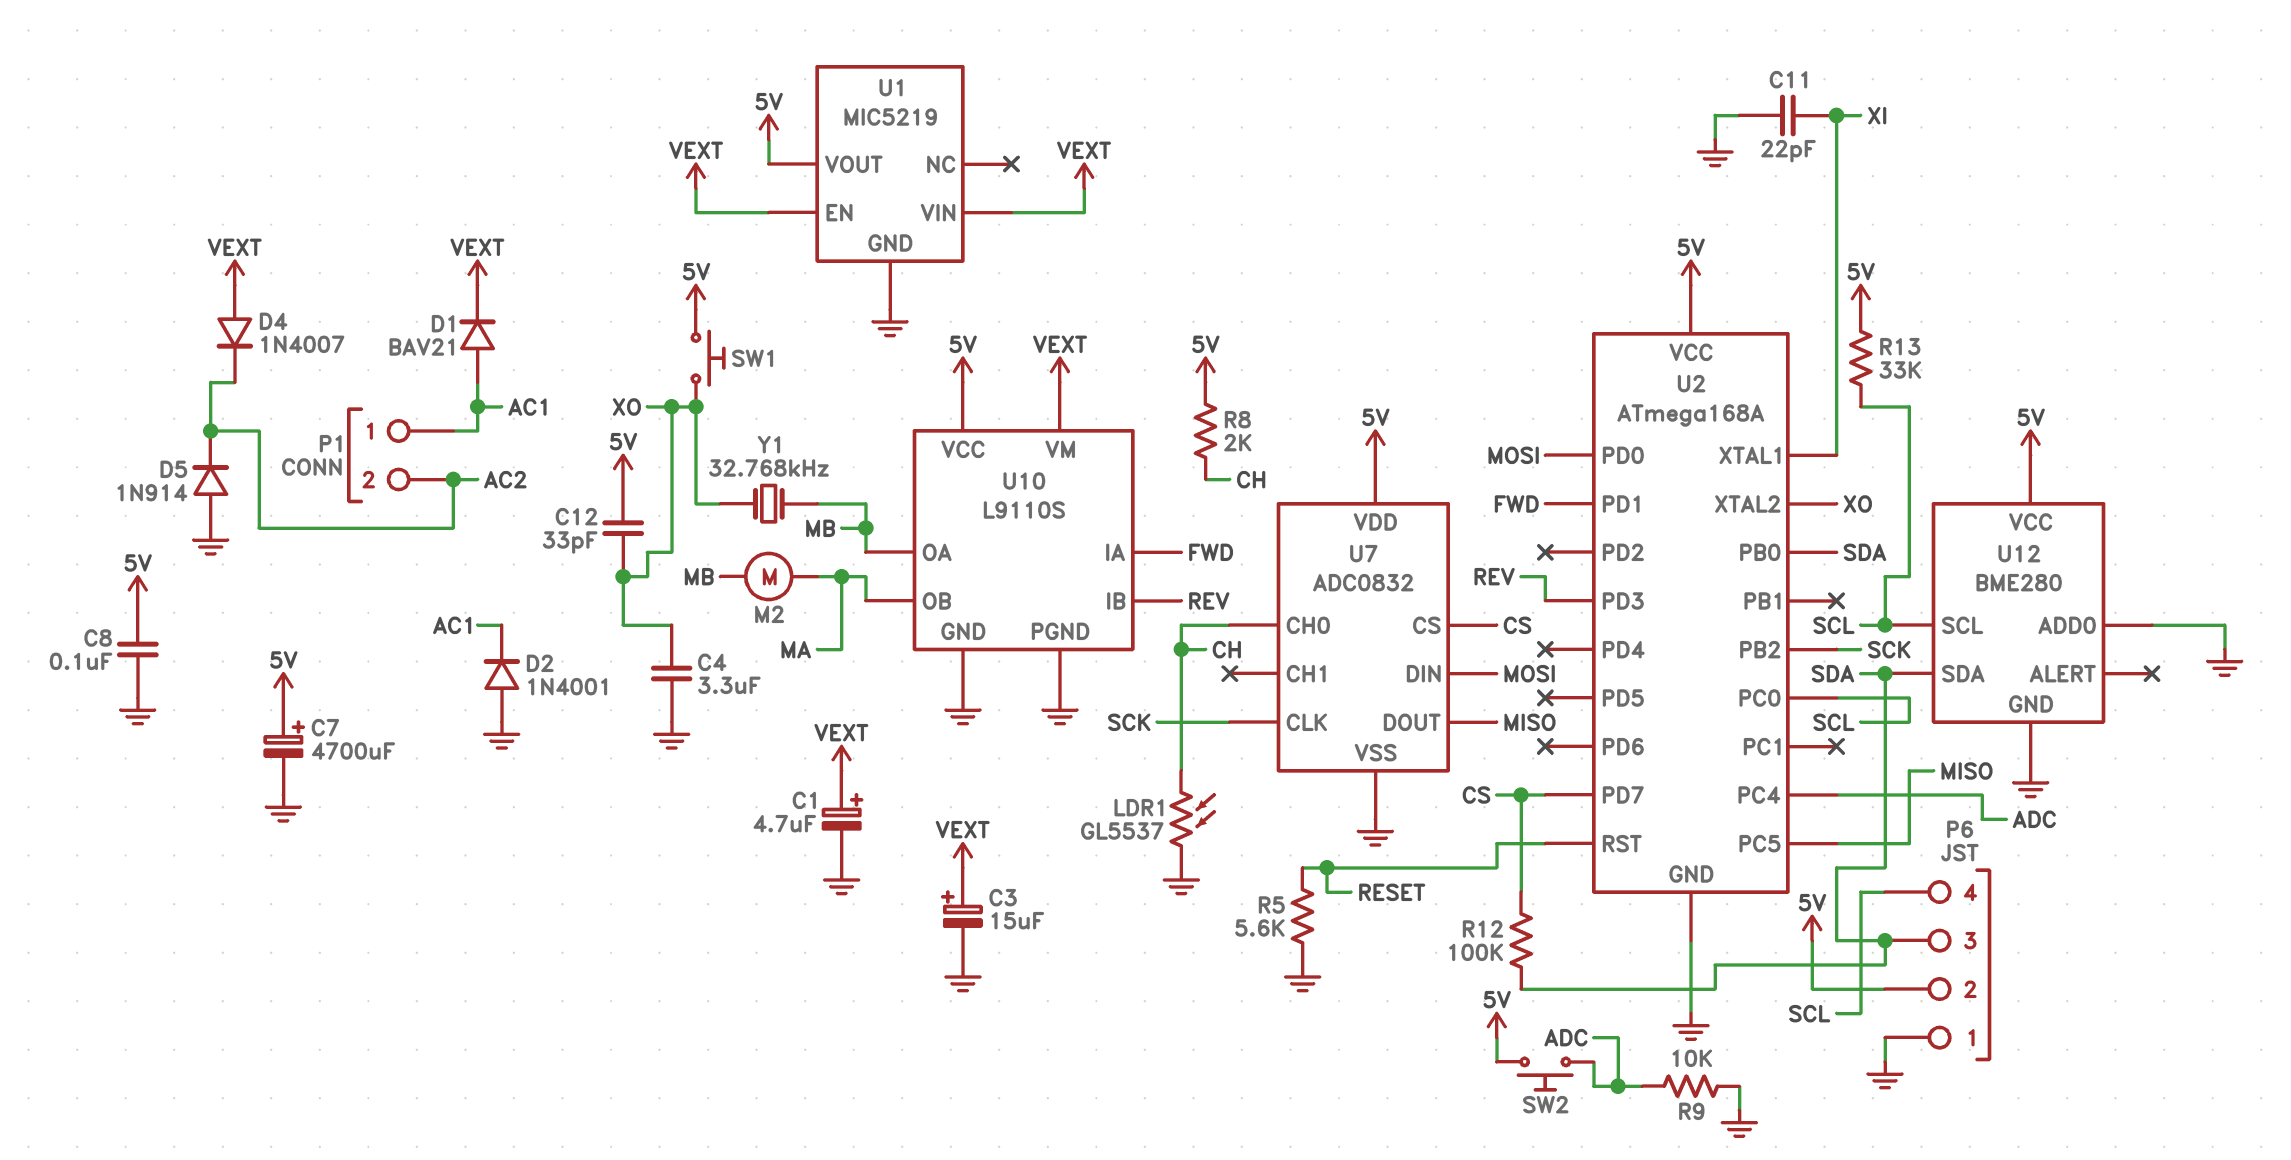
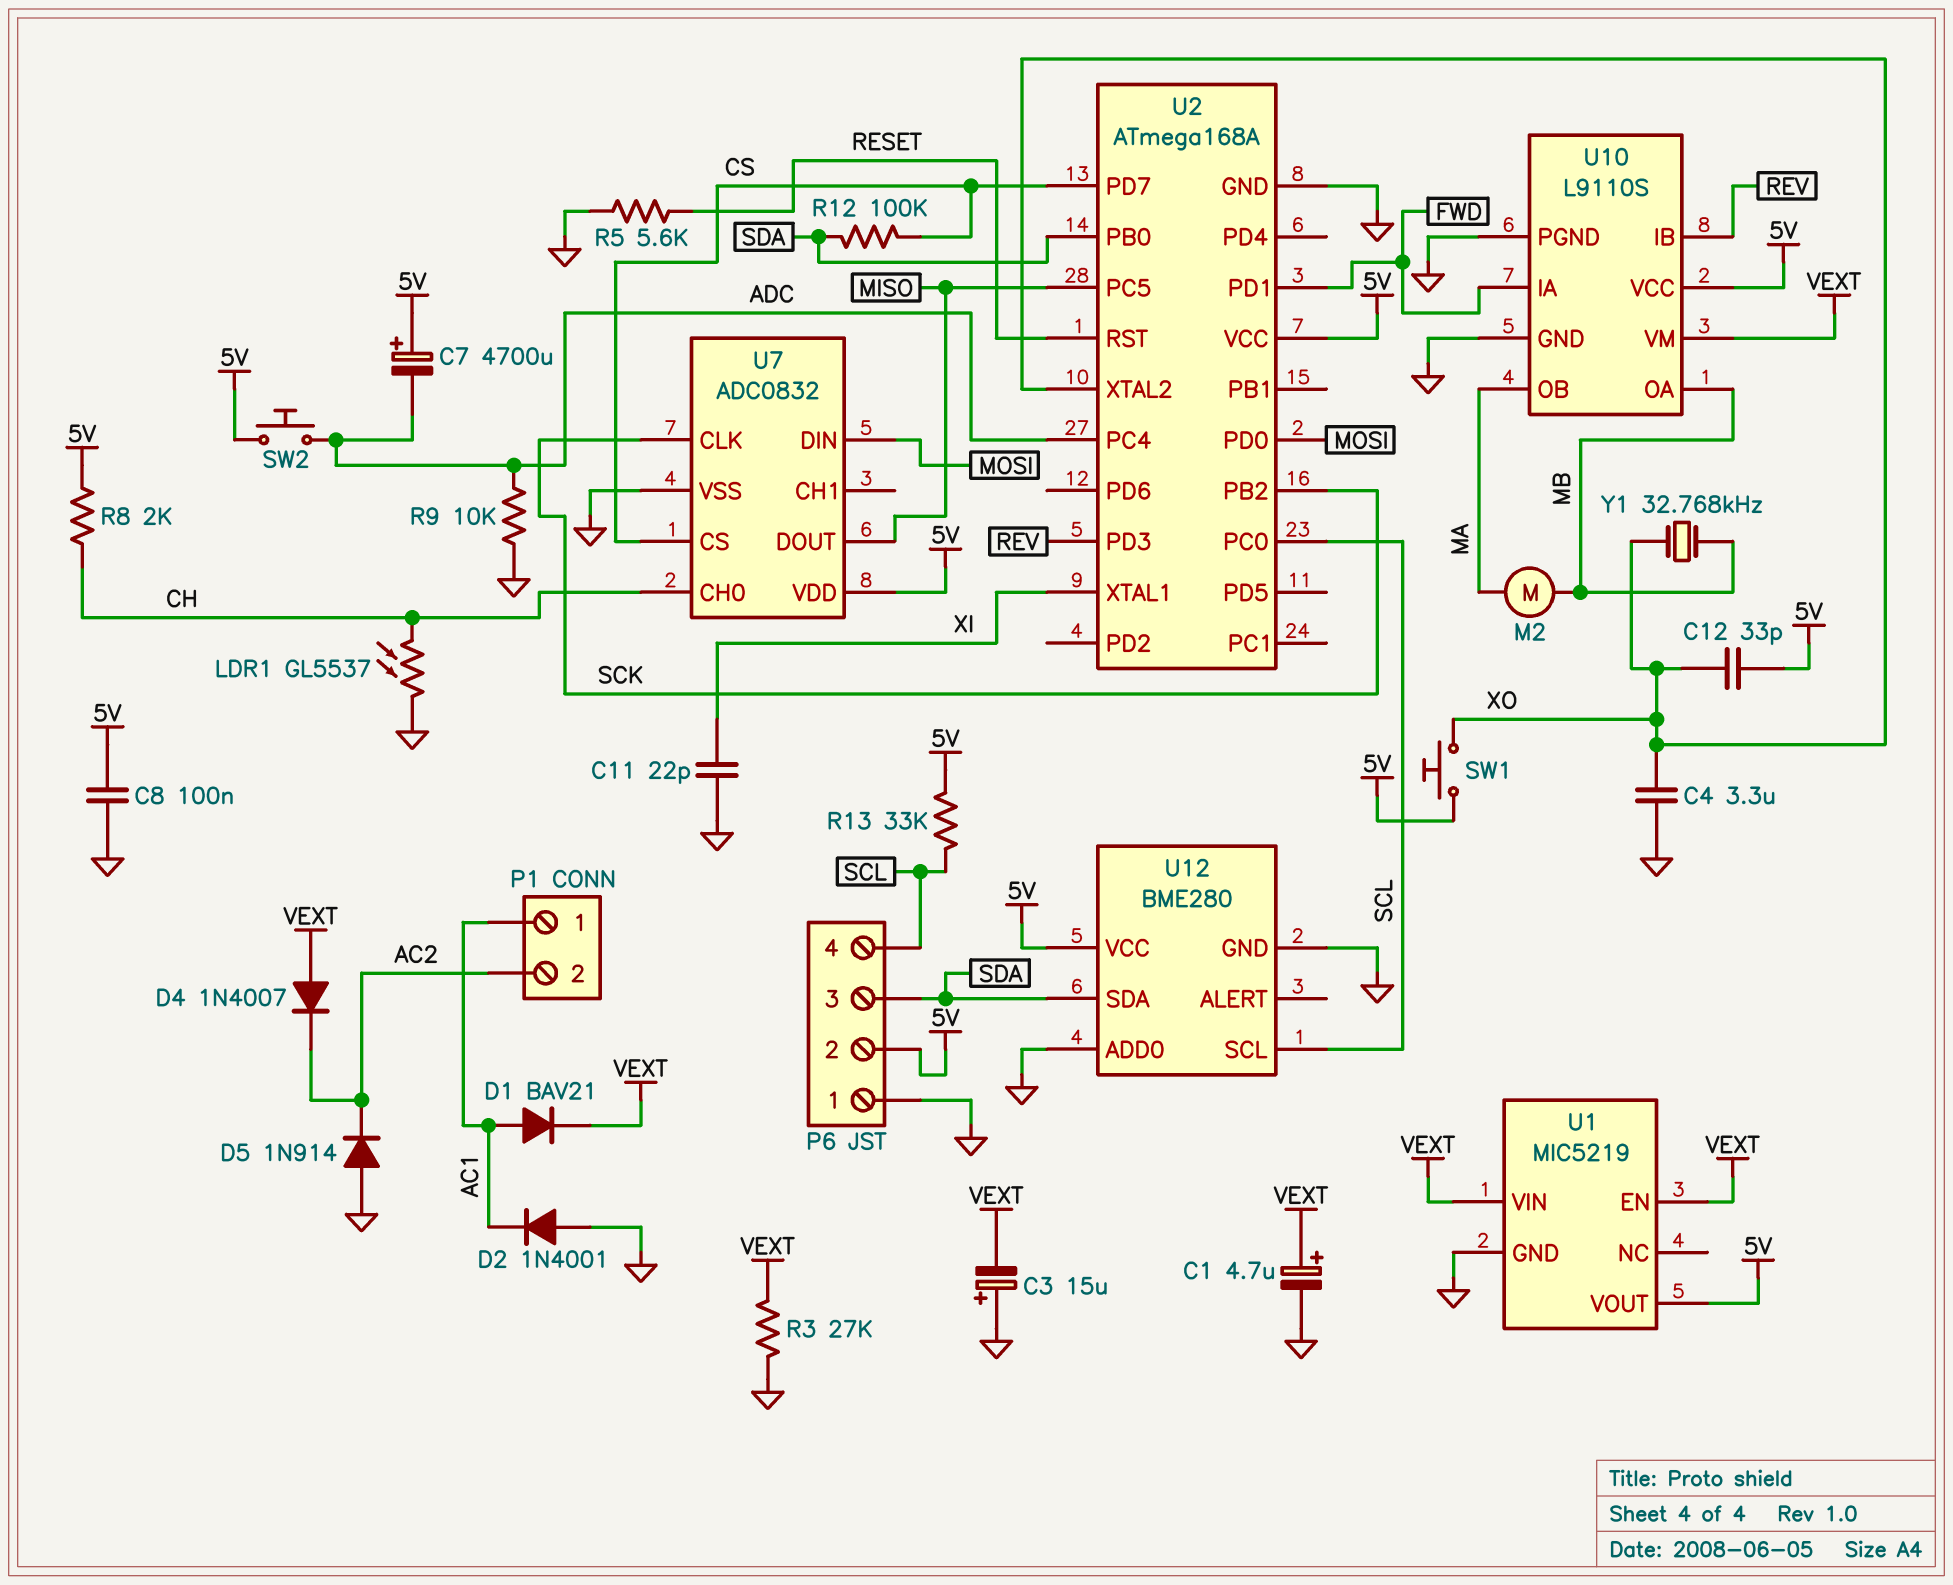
C3: 15uF (plus VEXT, minus GND) -> 15uF (plus GND, minus VEXT)
C7: 4700uF (plus 5V, minus GND) -> 4700uF (plus 5V, minus ADC)
R3: none -> 27k (GND, VEXT)

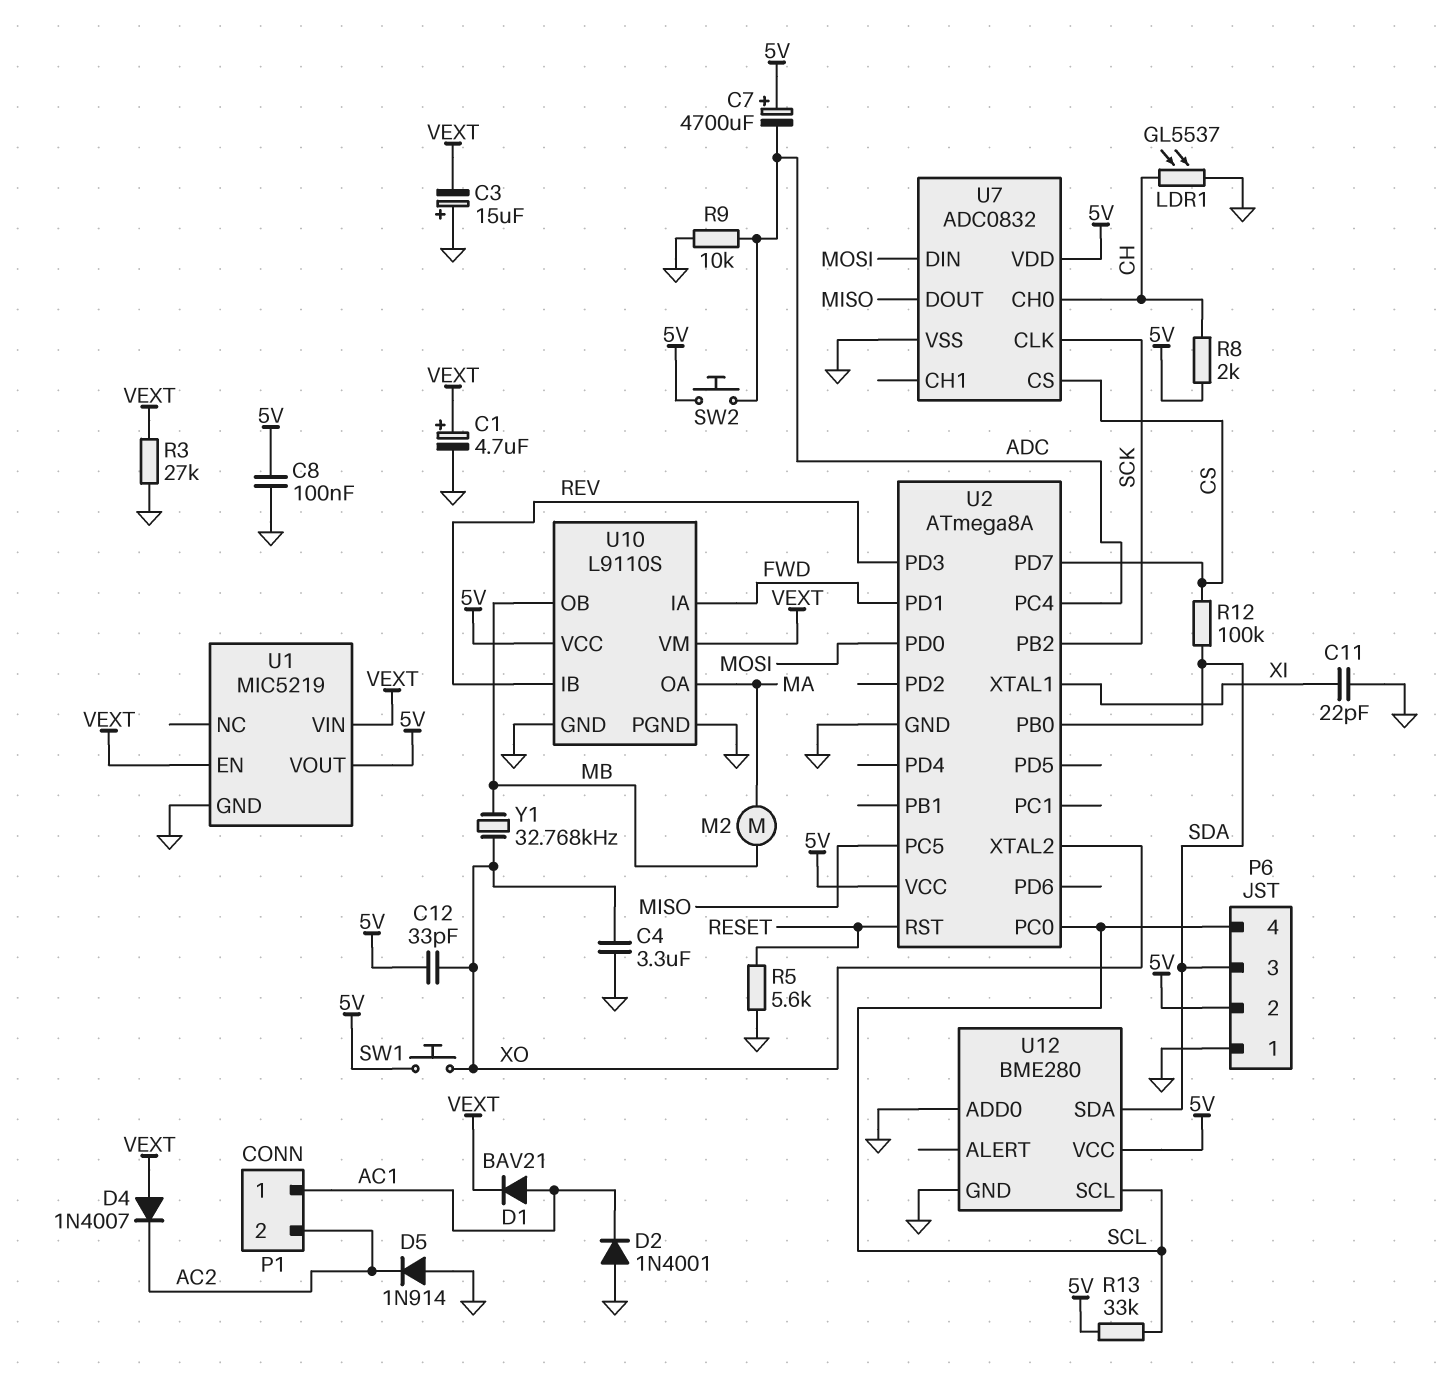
U2: ATmega168A -> ATmega8A
U10 pin OA: MB -> MA
U10 pin OB: MA -> MB

